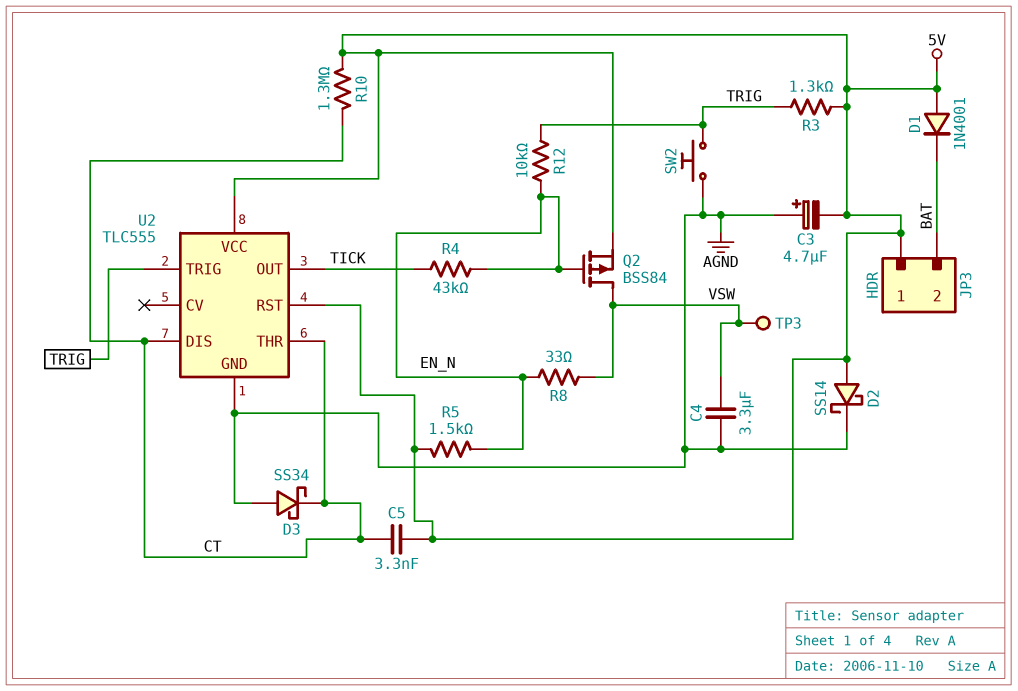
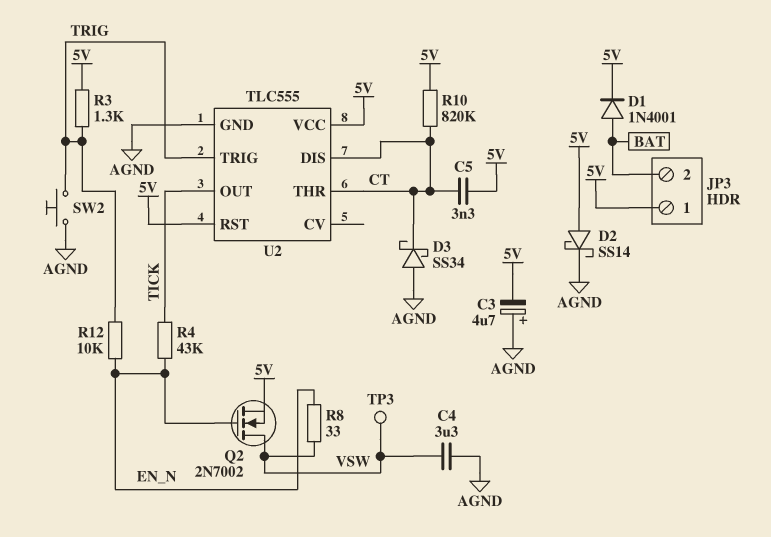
D1: diode 1N4001 (A 5V, K BAT) -> diode 1N4001 (A BAT, K 5V)
Q2: PMOS BSS84 (G EN_N, D VSW, S 5V) -> NMOS 2N7002 (G EN_N, D VSW, S 5V)
R5: 1.5k (5V, EN_N) -> none
R10: 1.3M (5V, CT) -> 820k (5V, CT)

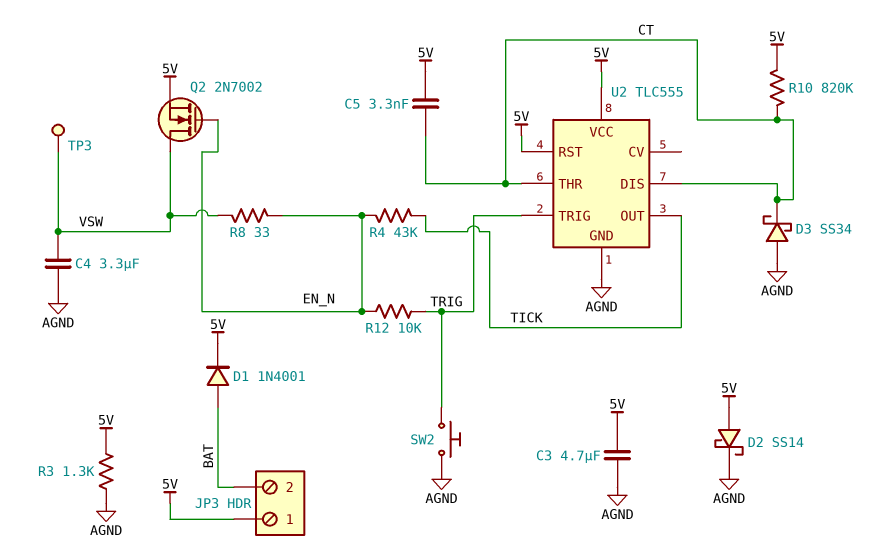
C3: 4.7uF (plus AGND, minus 5V) -> 4.7uF (5V, AGND)
R3: 1.3k (5V, TRIG) -> 1.3k (5V, AGND)

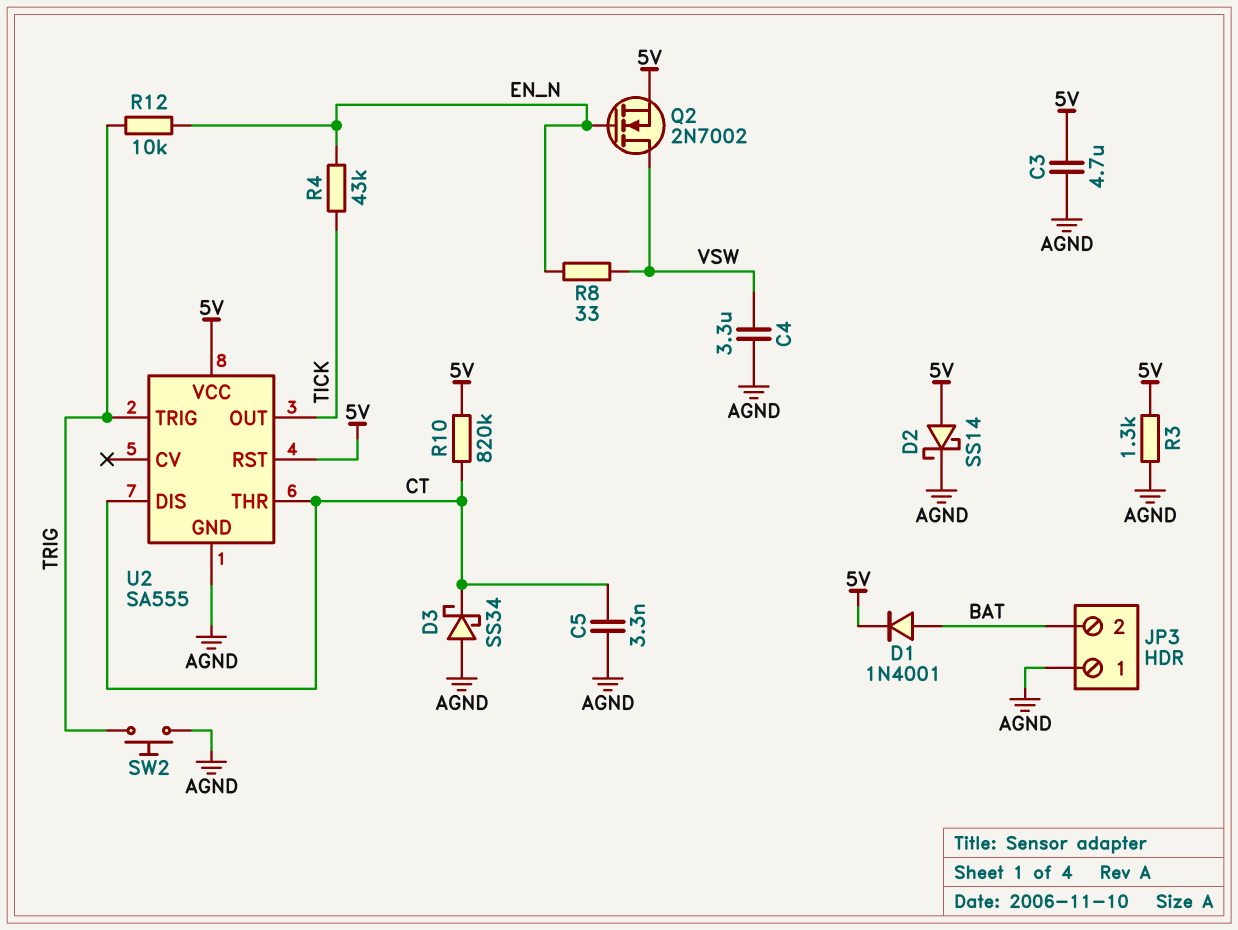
C5: 3.3nF (5V, CT) -> 3.3nF (AGND, CT)
JP3 pin 1: 5V -> AGND
TP3: test point (VSW) -> none
U2: TLC555 -> SA555

